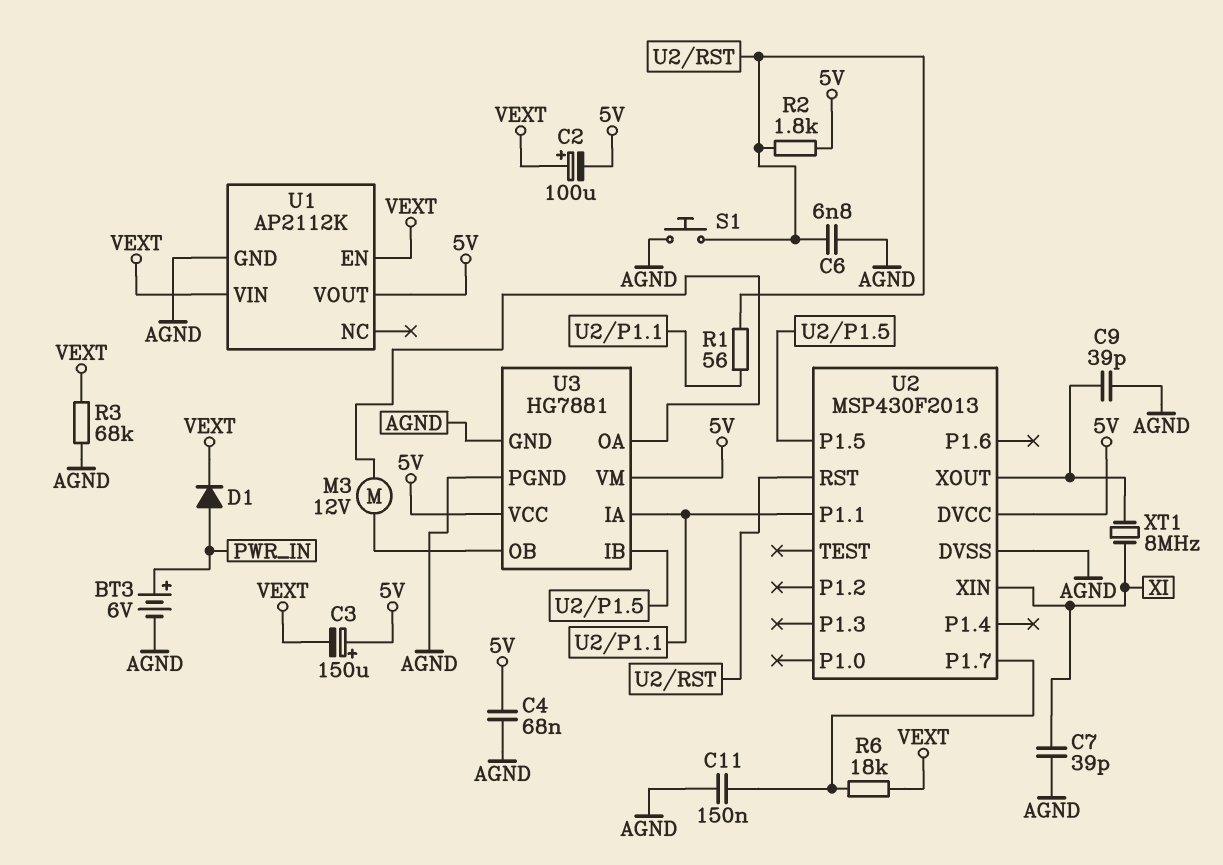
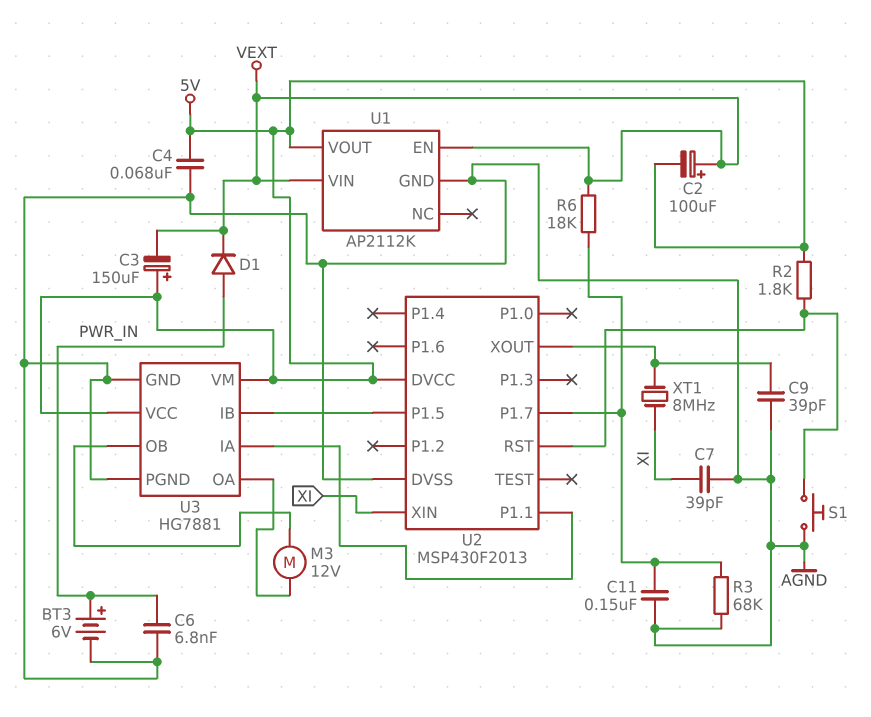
C6: 6.8nF (AGND, U2/RST) -> 6.8nF (AGND, PWR_IN)
R1: 56 (U2/P1.1, U2/RST) -> none
R3: 68k (AGND, VEXT) -> 68k (AGND, U2/P1.7)

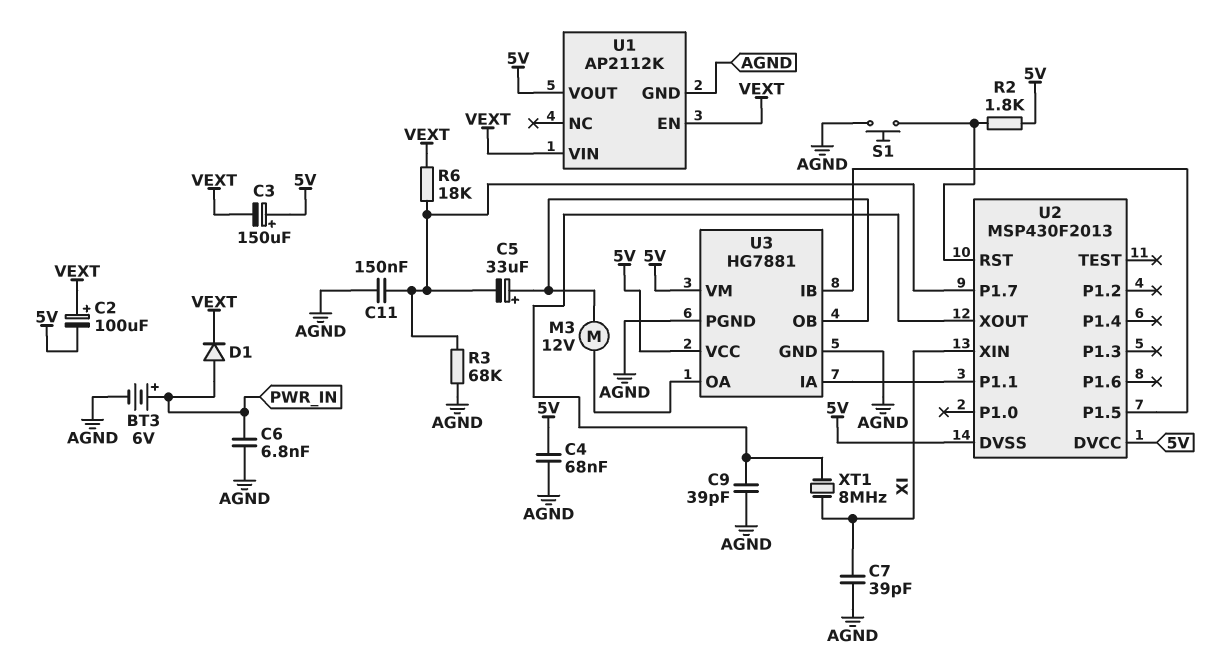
C5: none -> 33uF (plus U3/OB, minus U2/P1.7)
U2 pin DVSS: AGND -> 5V

